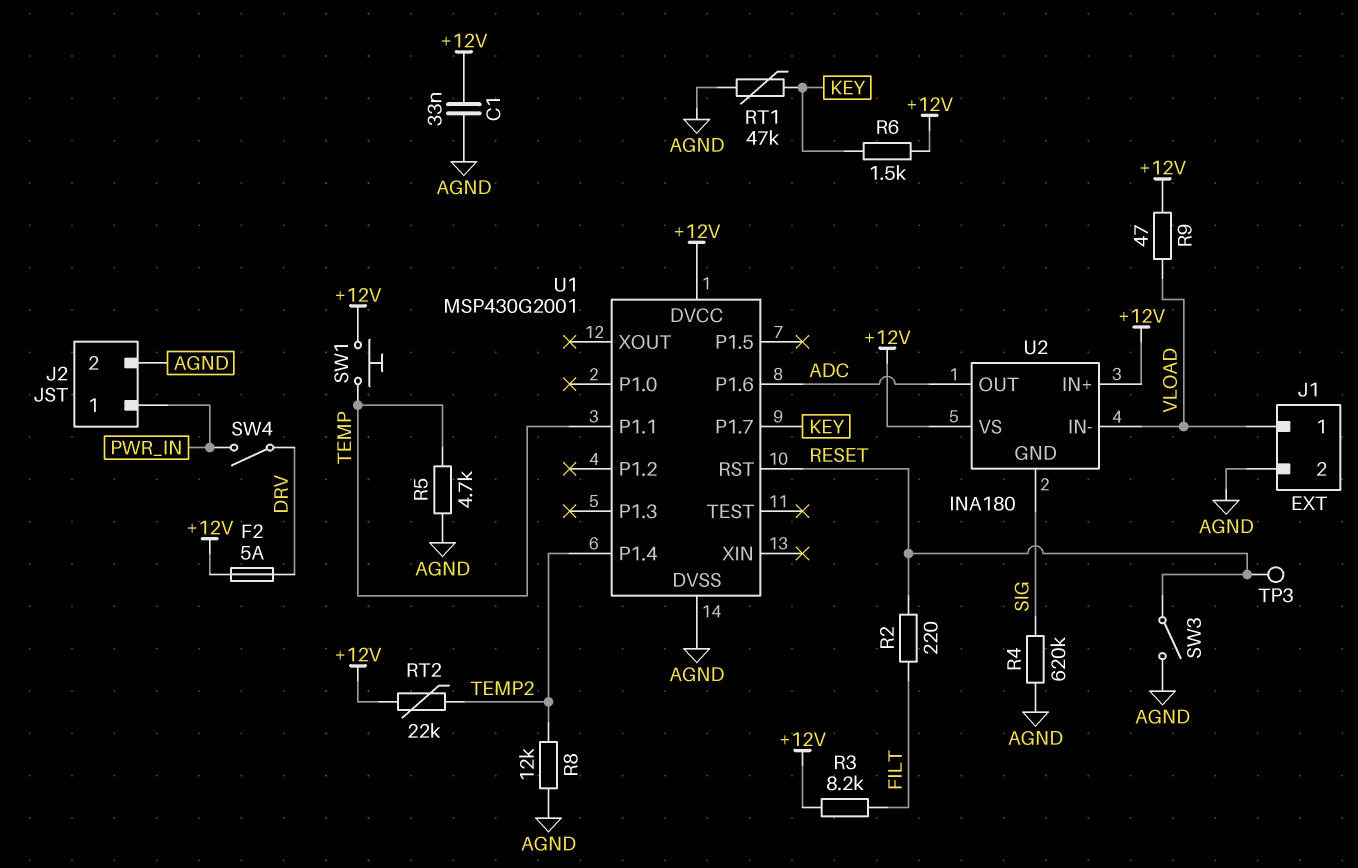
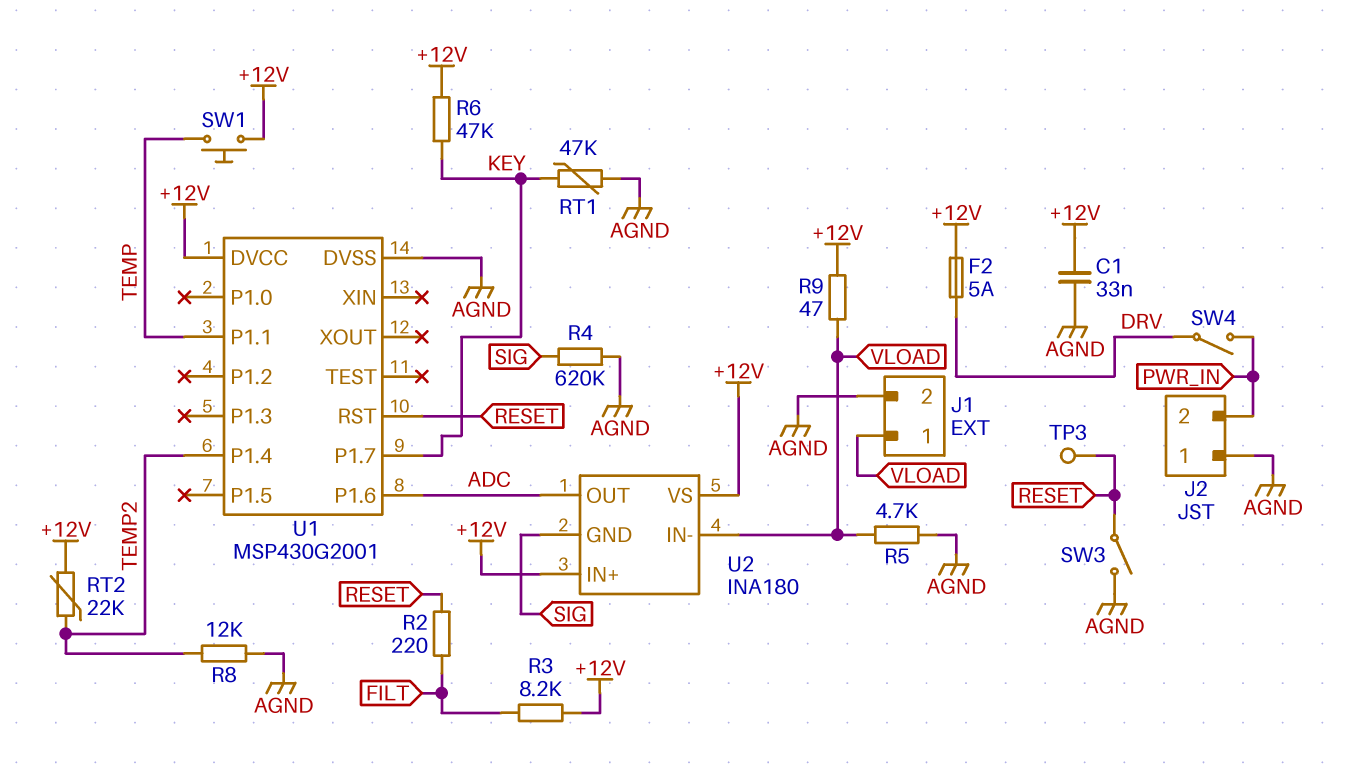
J2 pin 1: PWR_IN -> AGND
J2 pin 2: AGND -> PWR_IN
R5: 4.7k (AGND, TEMP) -> 4.7k (AGND, VLOAD)
R6: 1.5k (+12V, KEY) -> 47k (+12V, KEY)

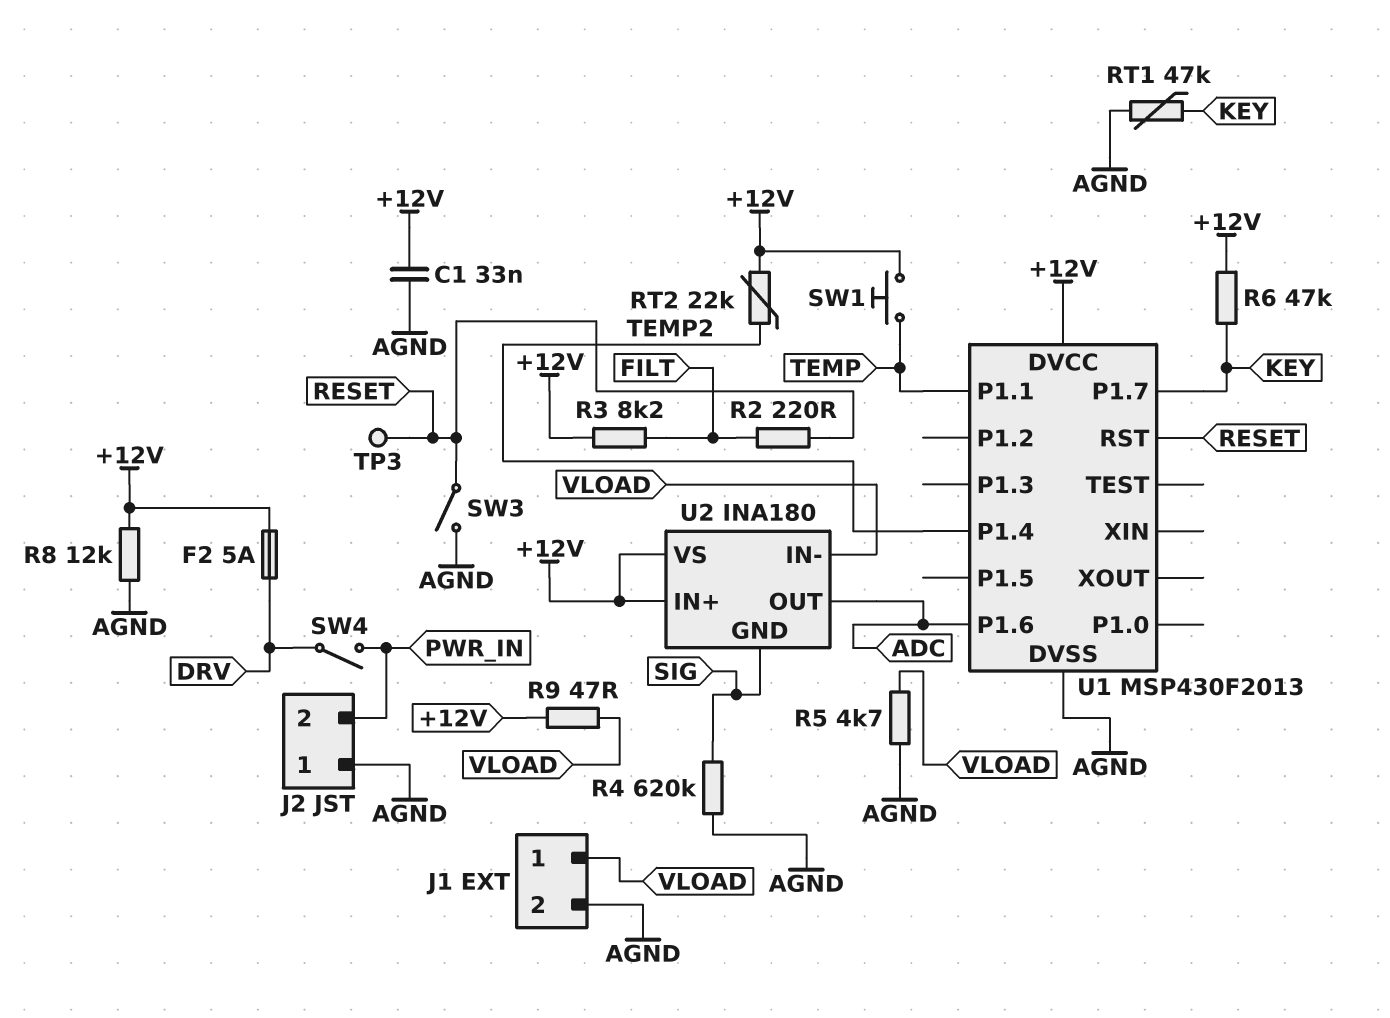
R8: 12k (AGND, TEMP2) -> 12k (+12V, AGND)
U1: MSP430G2001 -> MSP430F2013

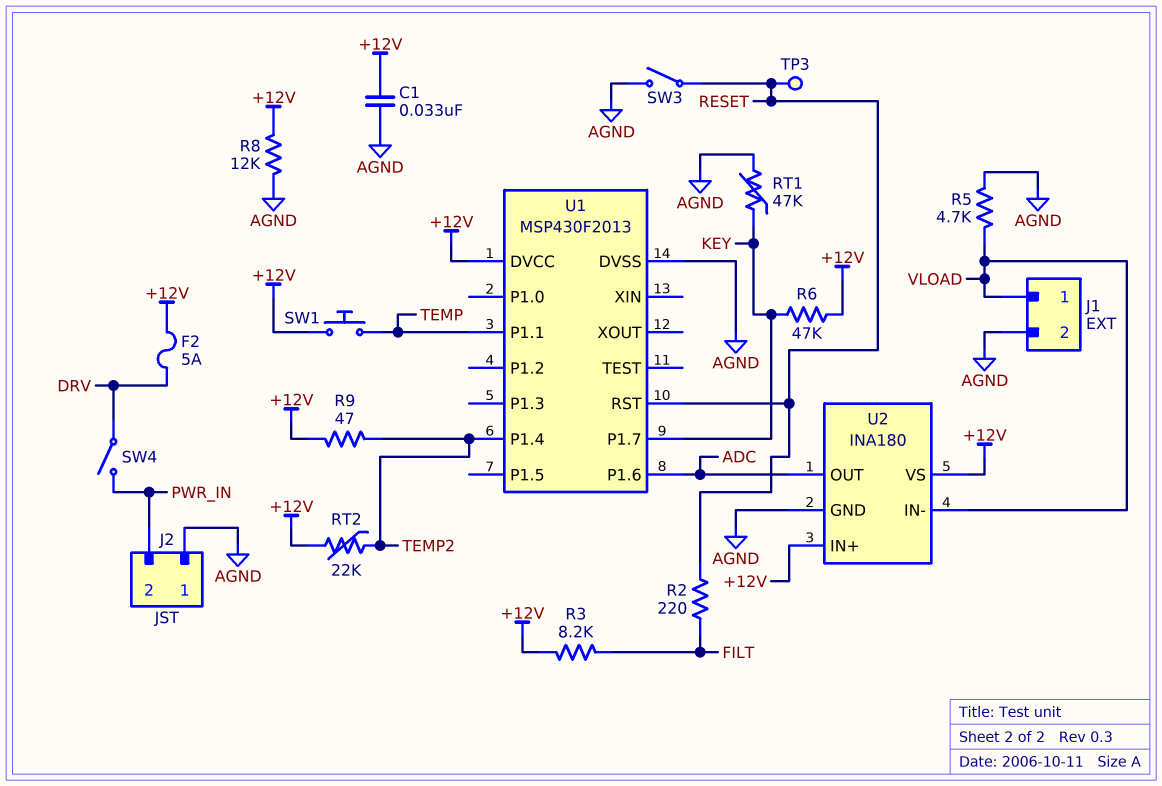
R4: 620k (AGND, SIG) -> none
R9: 47 (+12V, VLOAD) -> 47 (+12V, TEMP2)
U2 pin GND: SIG -> AGND

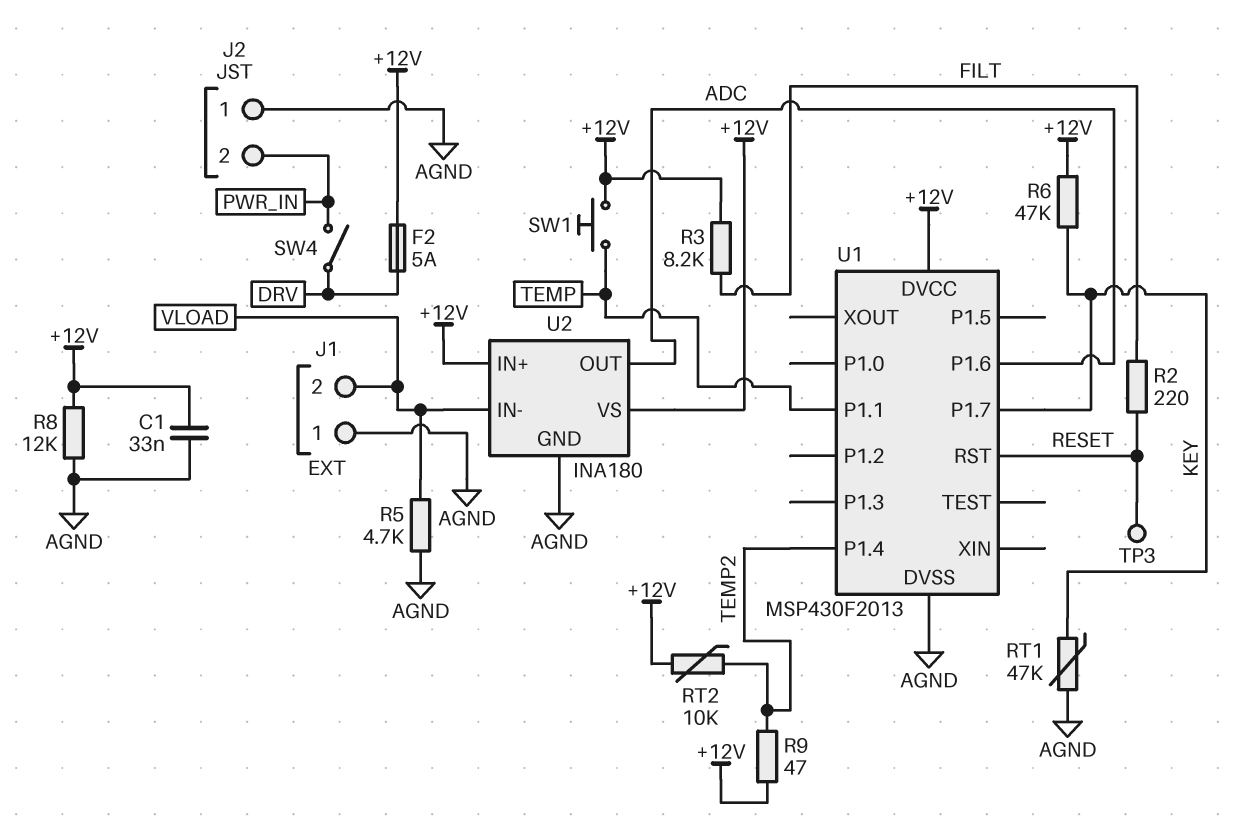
J1 pin 1: VLOAD -> AGND
J1 pin 2: AGND -> VLOAD
RT2: 22k (+12V, TEMP2) -> 10k (+12V, TEMP2)
SW3: switch (AGND, RESET) -> none

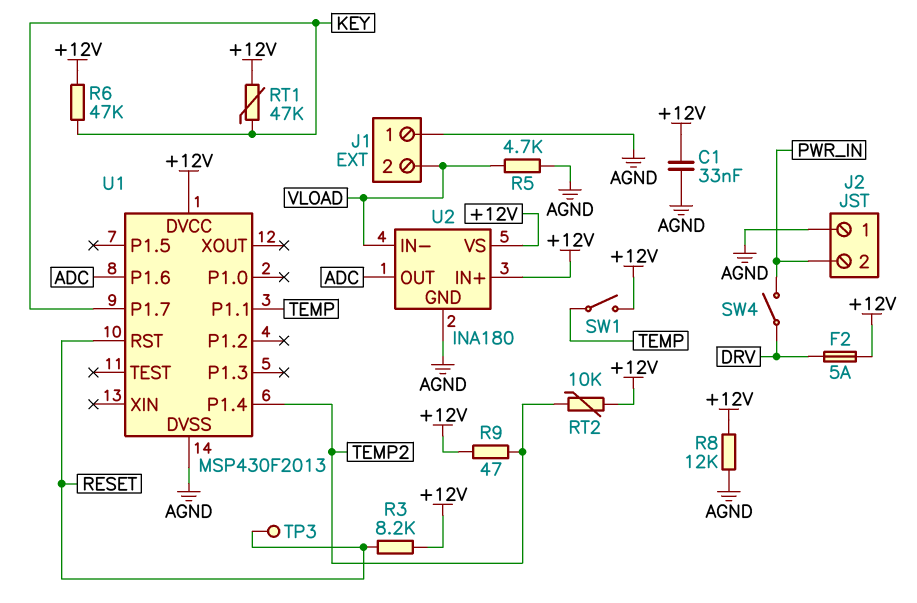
R2: 220 (FILT, RESET) -> none
R3: 8.2k (+12V, FILT) -> 8.2k (+12V, RESET)
RT1: 47k (AGND, KEY) -> 47k (+12V, KEY)
SW1: button (+12V, TEMP) -> switch (+12V, TEMP)

